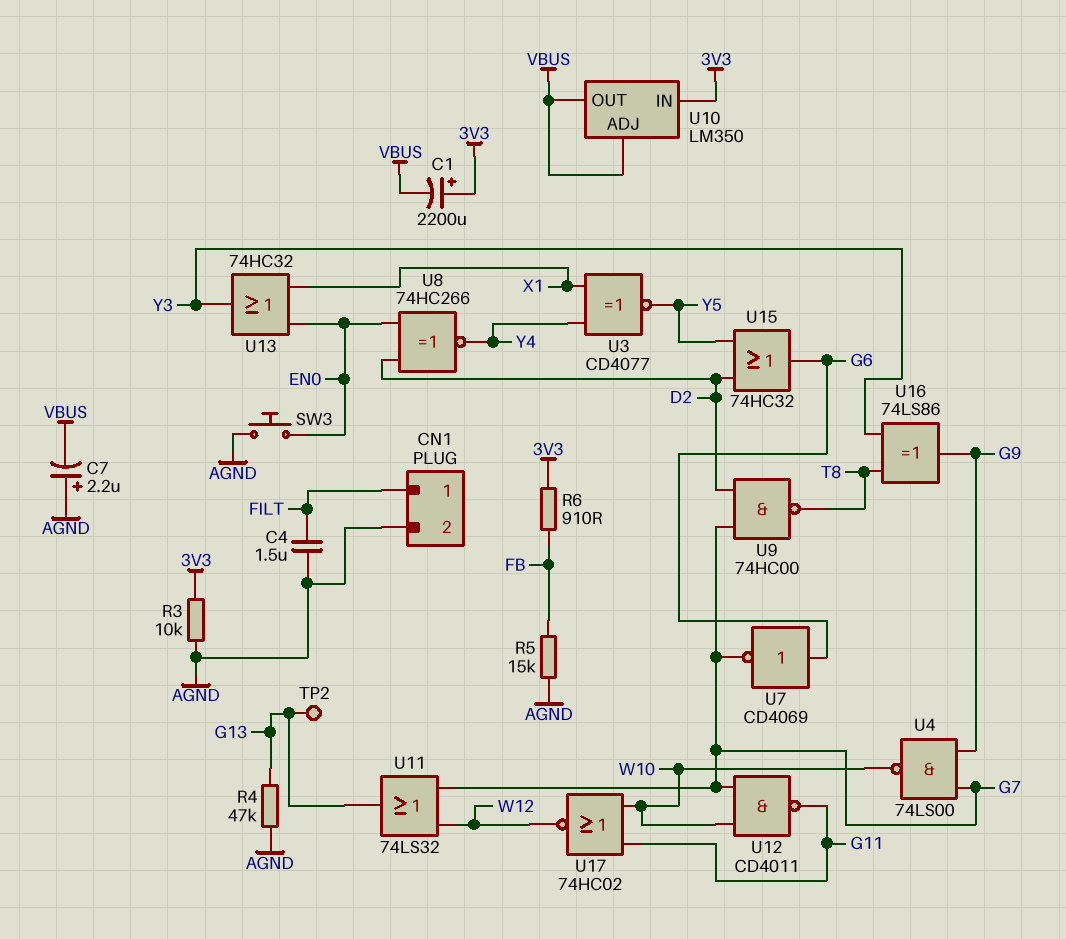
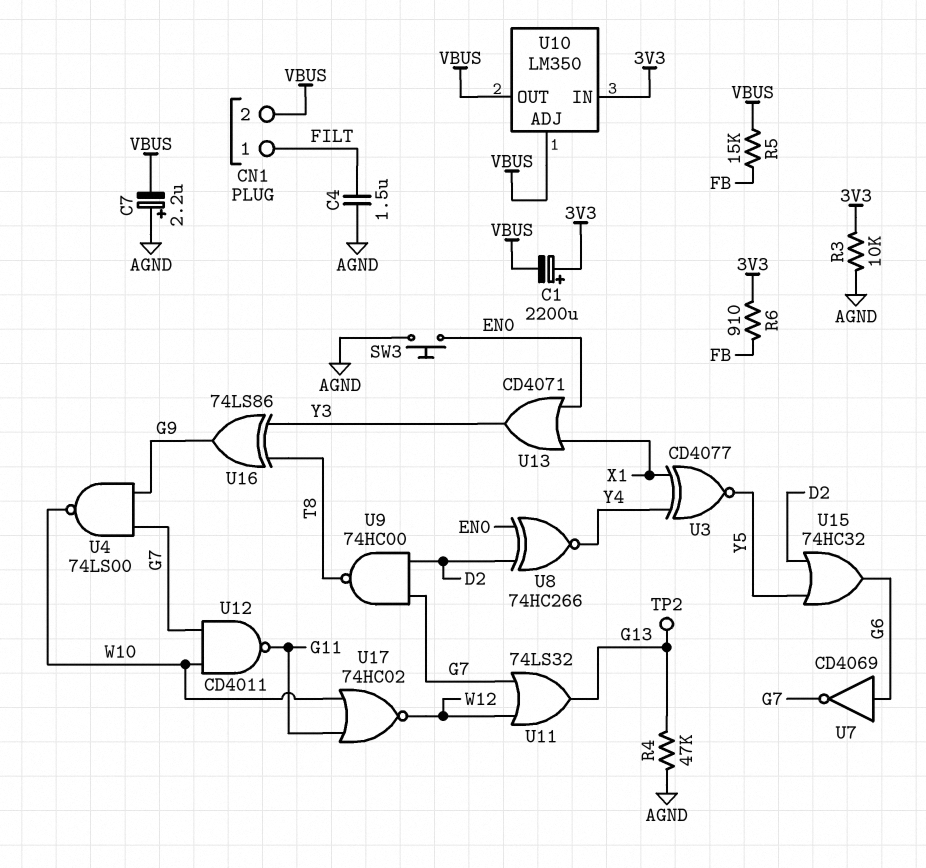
CN1 pin 2: AGND -> VBUS
R5: 15k (AGND, FB) -> 15k (FB, VBUS)
U13: OR 74HC32 (in EN0, in X1, out Y3) -> OR CD4071 (in EN0, in X1, out Y3)

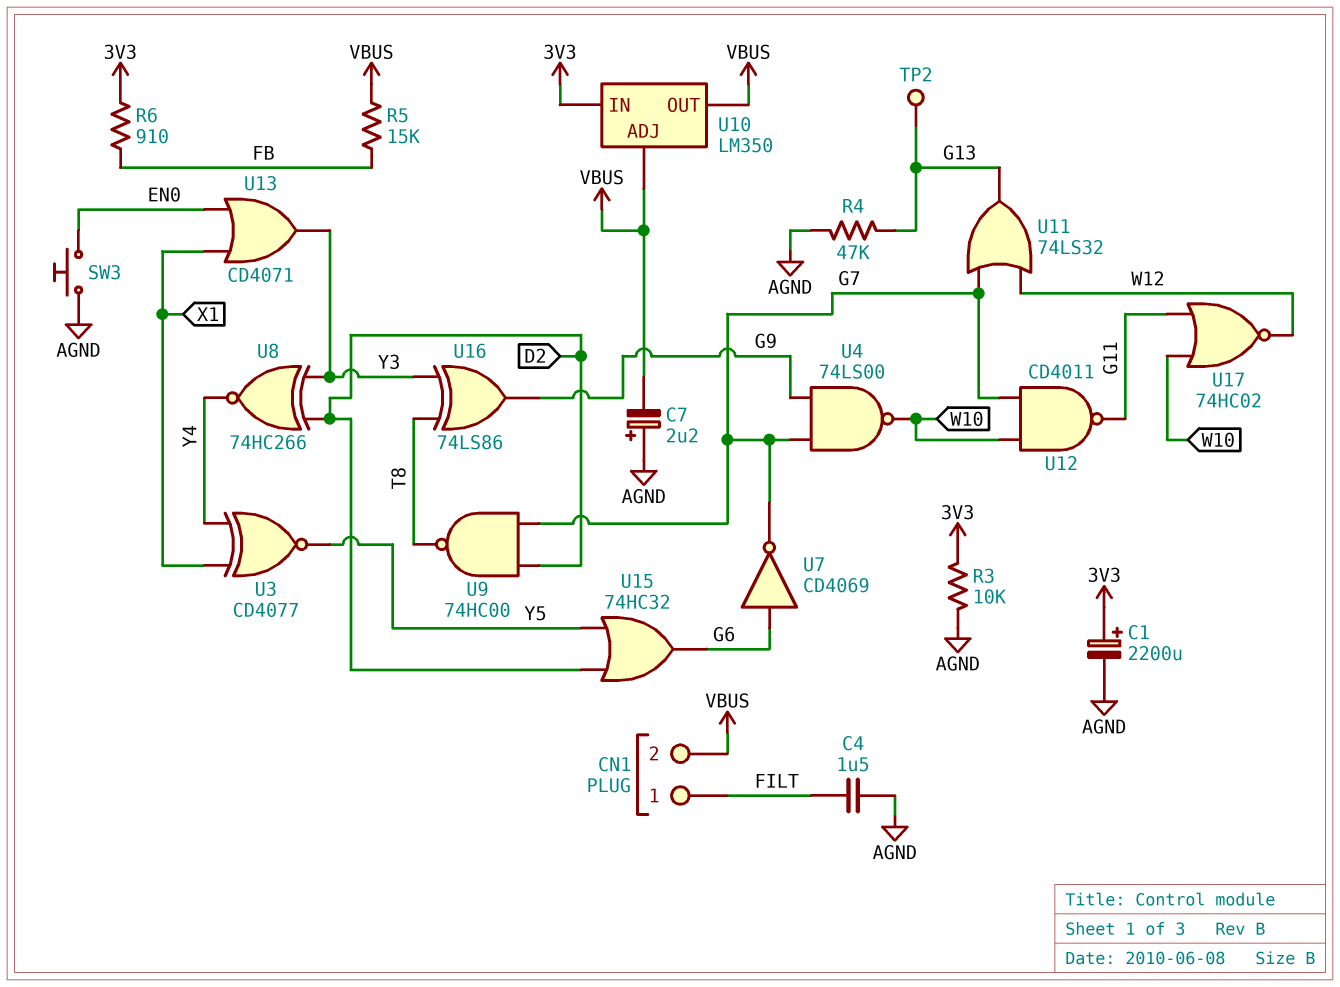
C1: 2200uF (plus 3V3, minus VBUS) -> 2200uF (plus 3V3, minus AGND)
U8: XNOR 74HC266 (in D2, in EN0, out Y4) -> XNOR 74HC266 (in D2, in Y3, out Y4)

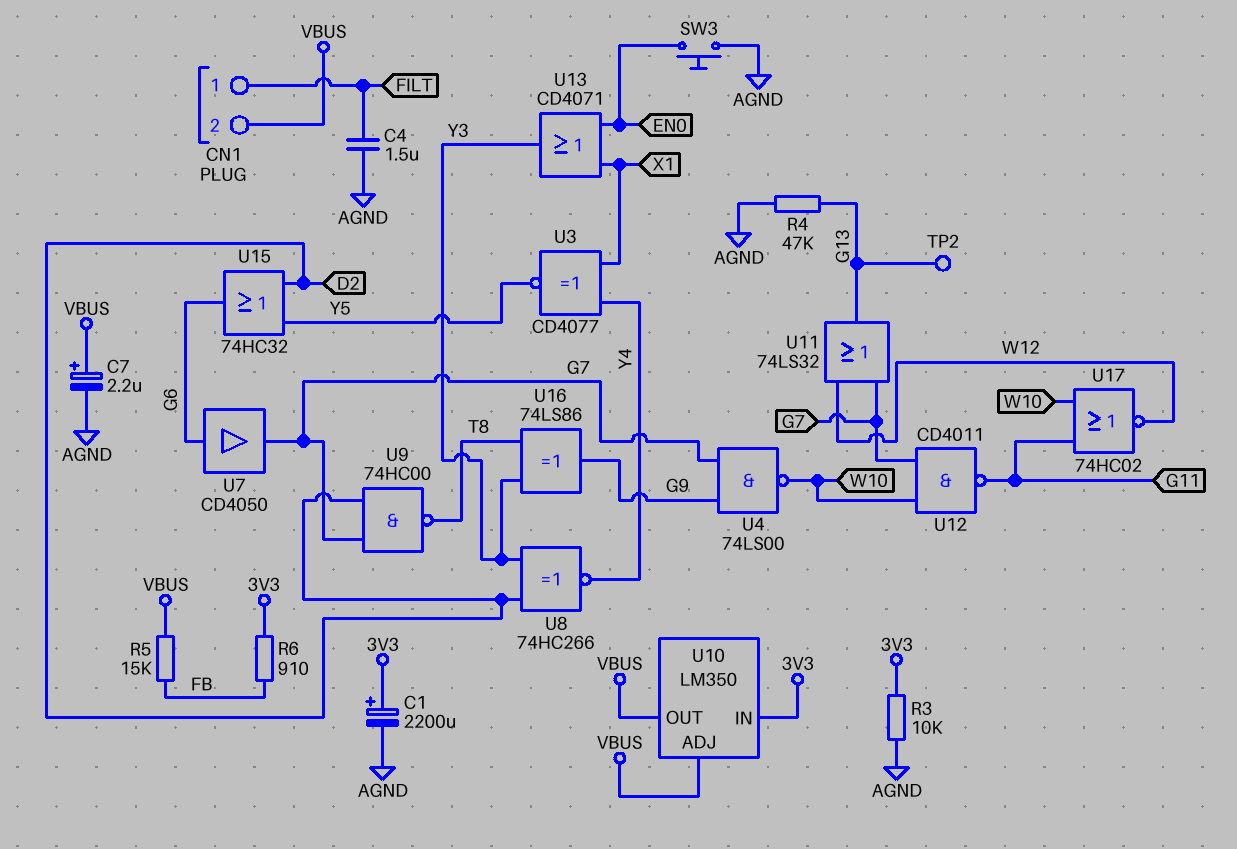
C7: 2.2uF (plus AGND, minus VBUS) -> 2.2uF (plus VBUS, minus AGND)
U7: NOT CD4069 (in G6, out G7) -> buffer CD4050 (in G6, out G7)

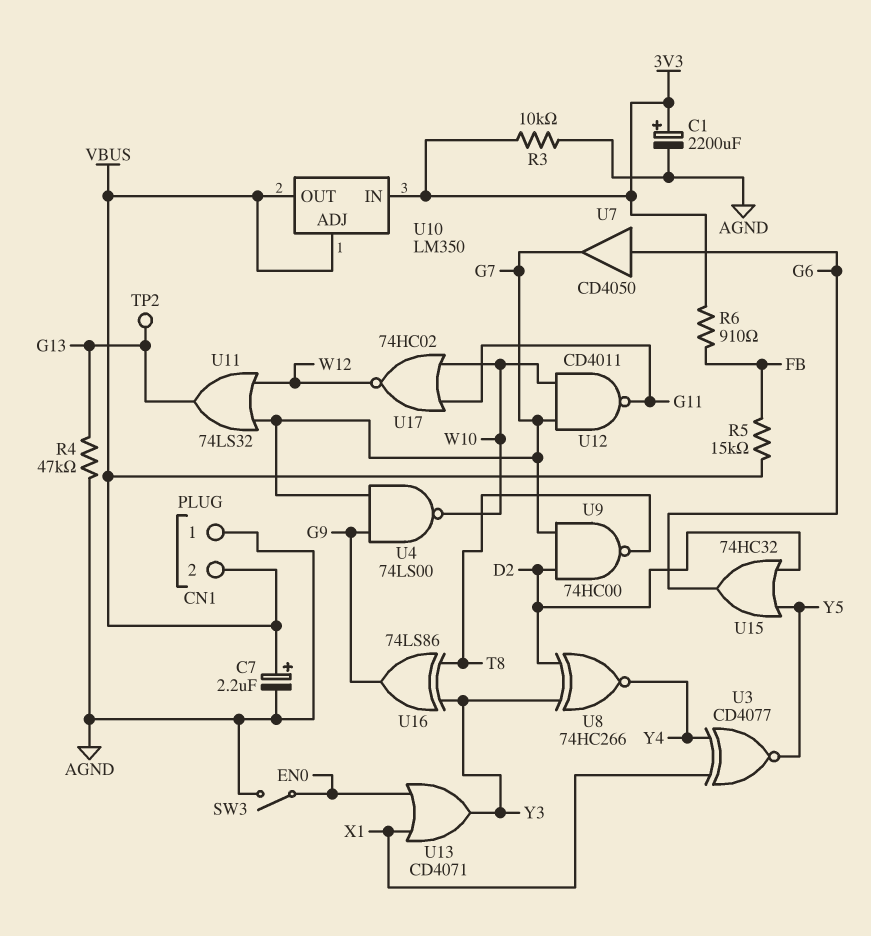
C4: 1.5uF (AGND, FILT) -> none
CN1 pin 1: FILT -> AGND
SW3: button (AGND, EN0) -> switch (AGND, EN0)

